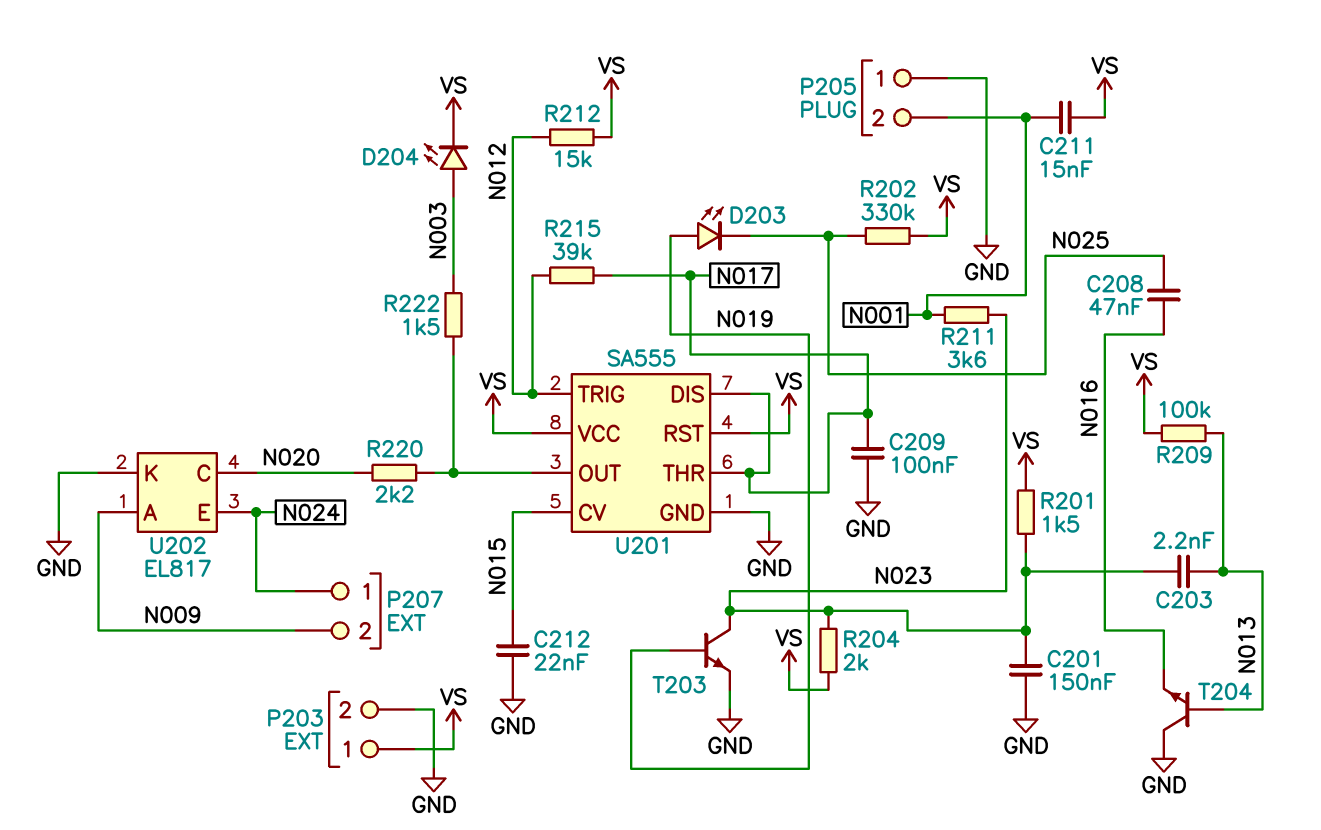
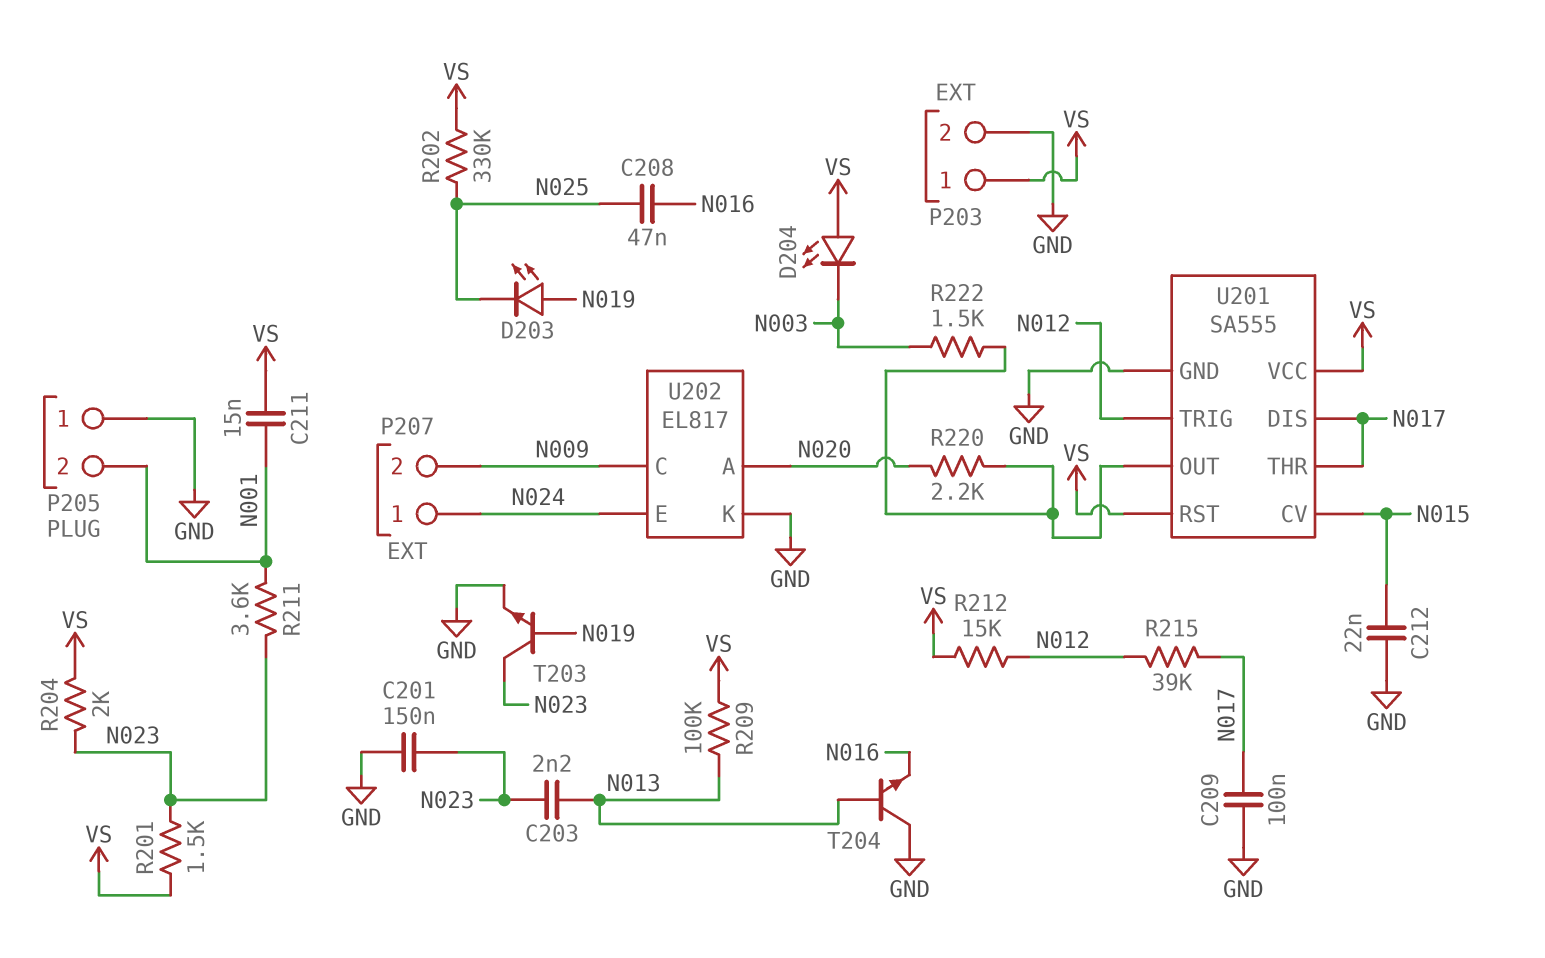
D204: LED (A N003, K VS) -> LED (A VS, K N003)
U202 pin A: N009 -> N020
U202 pin C: N020 -> N009

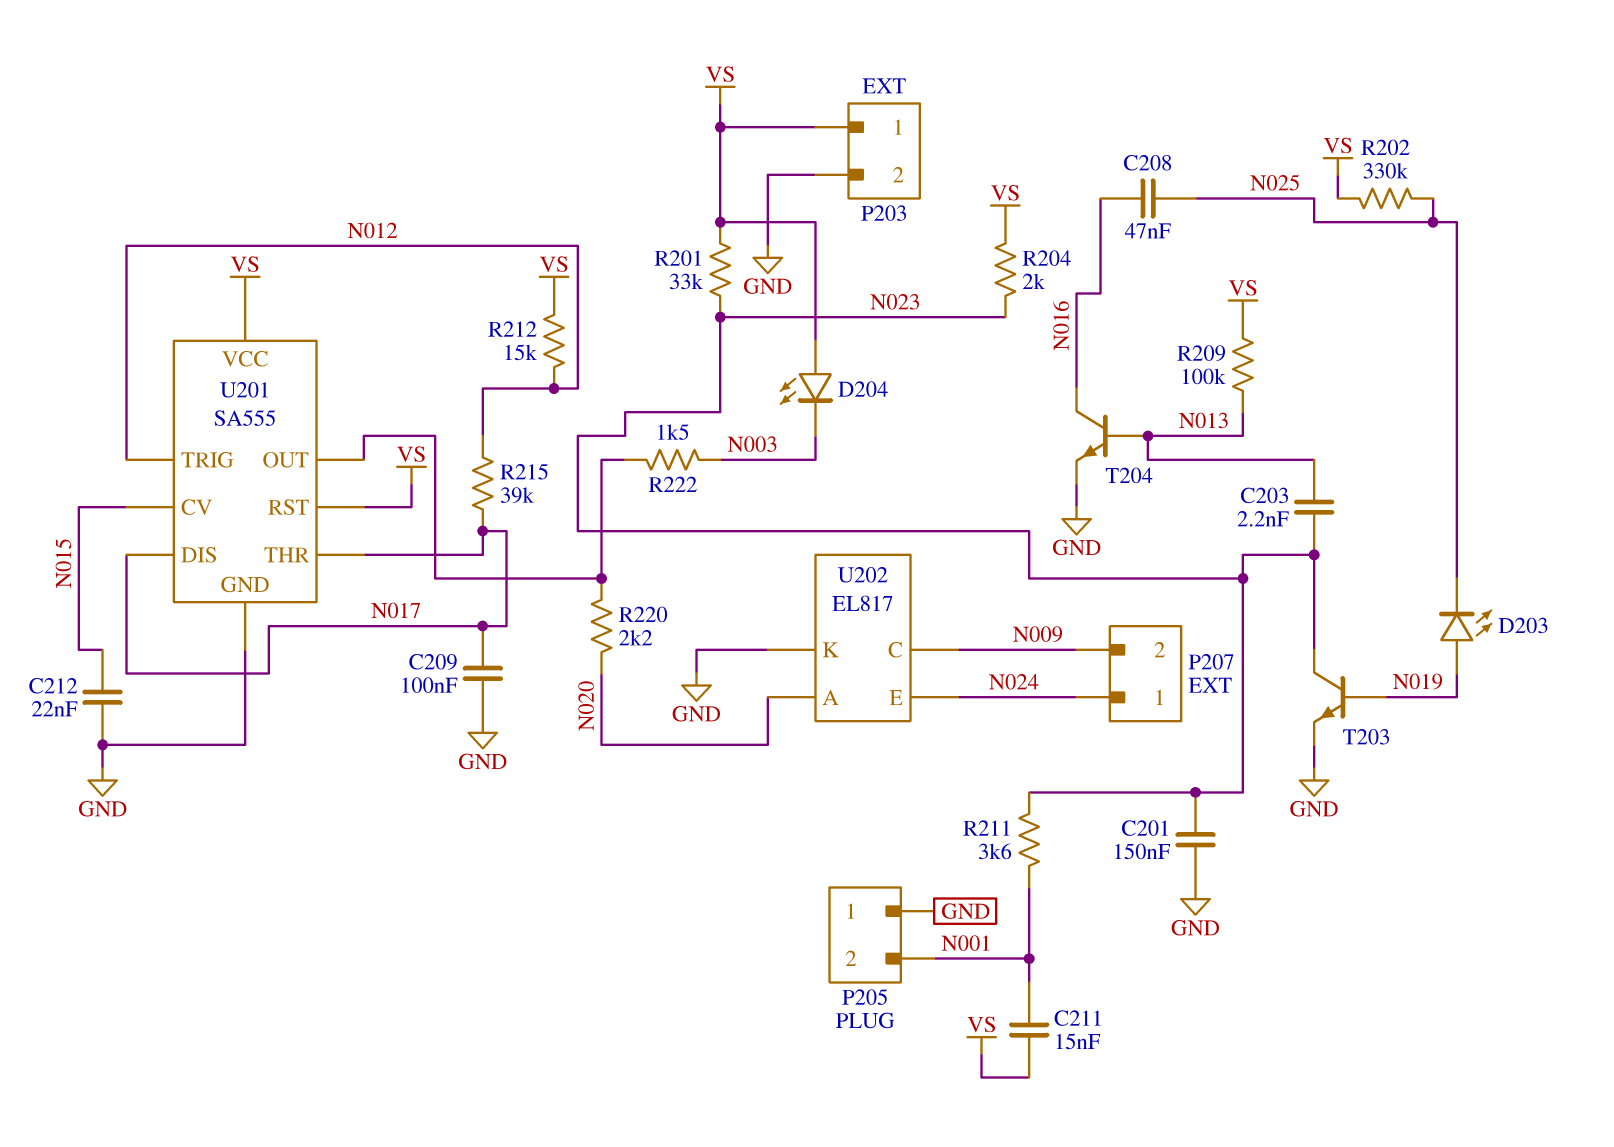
R201: 1.5k (N023, VS) -> 33k (N023, VS)
T204: NPN (B N013, C GND, E N016) -> NPN (B N013, C N016, E GND)

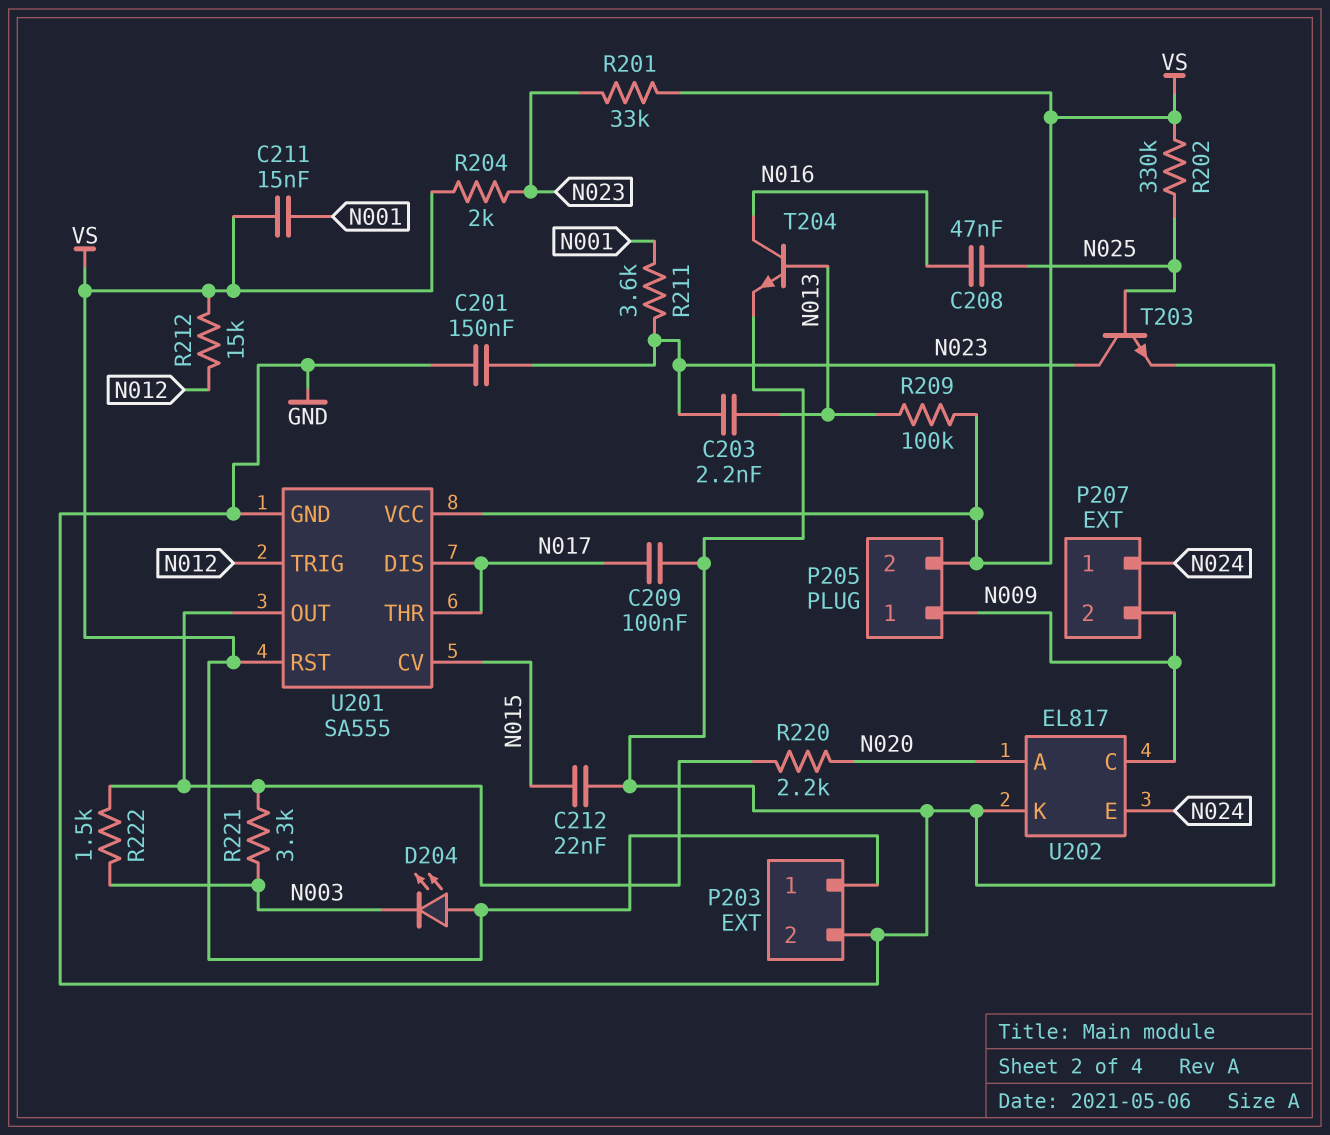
D203: LED (A N019, K N025) -> none
P205 pin 1: GND -> N009
P205 pin 2: N001 -> VS
R215: 39k (N012, N017) -> none
R221: none -> 3.3k (N003, U201/OUT)
T203: NPN (B N019, C N023, E GND) -> NPN (B N025, C N023, E GND)

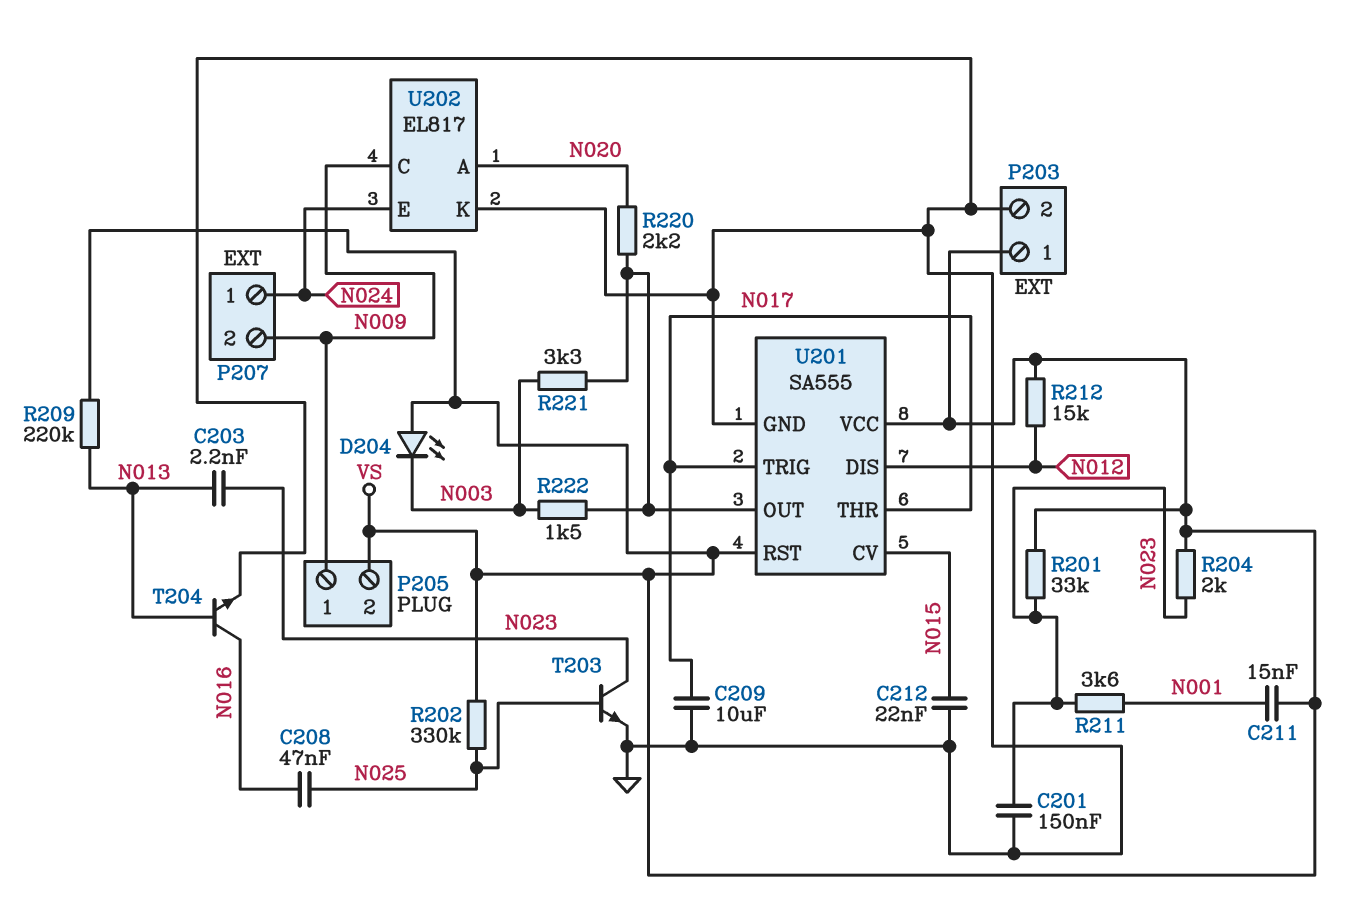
C209: 100nF (GND, N017) -> 10uF (GND, N017)
R209: 100k (N013, VS) -> 220k (N013, VS)
U201 pin DIS: N017 -> N012
U201 pin TRIG: N012 -> N017

